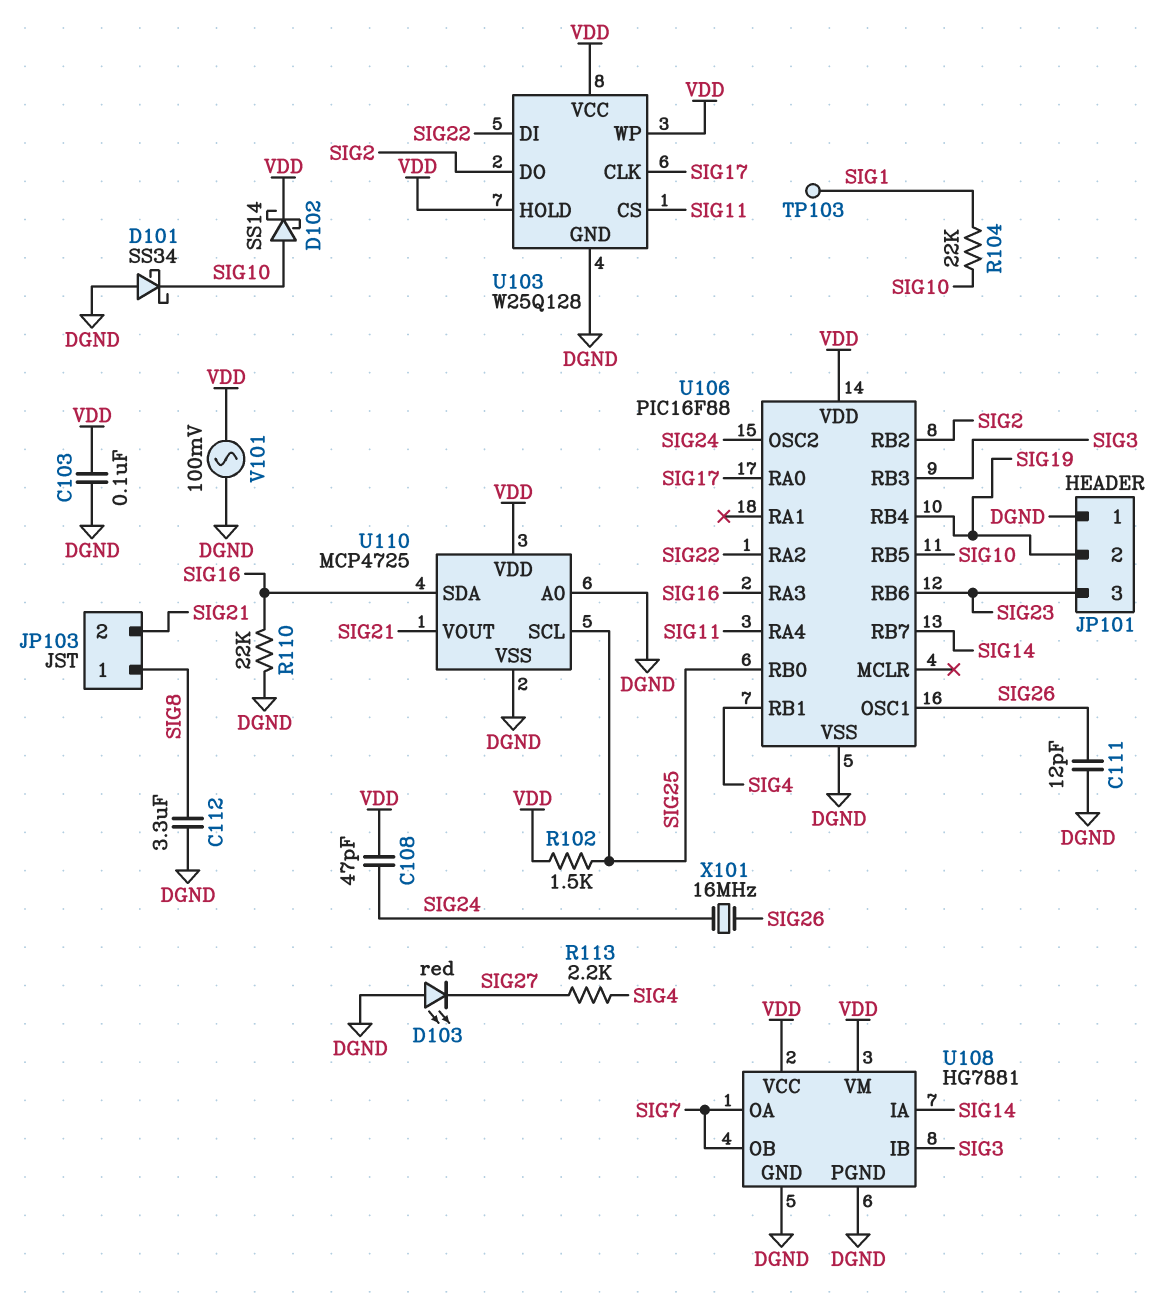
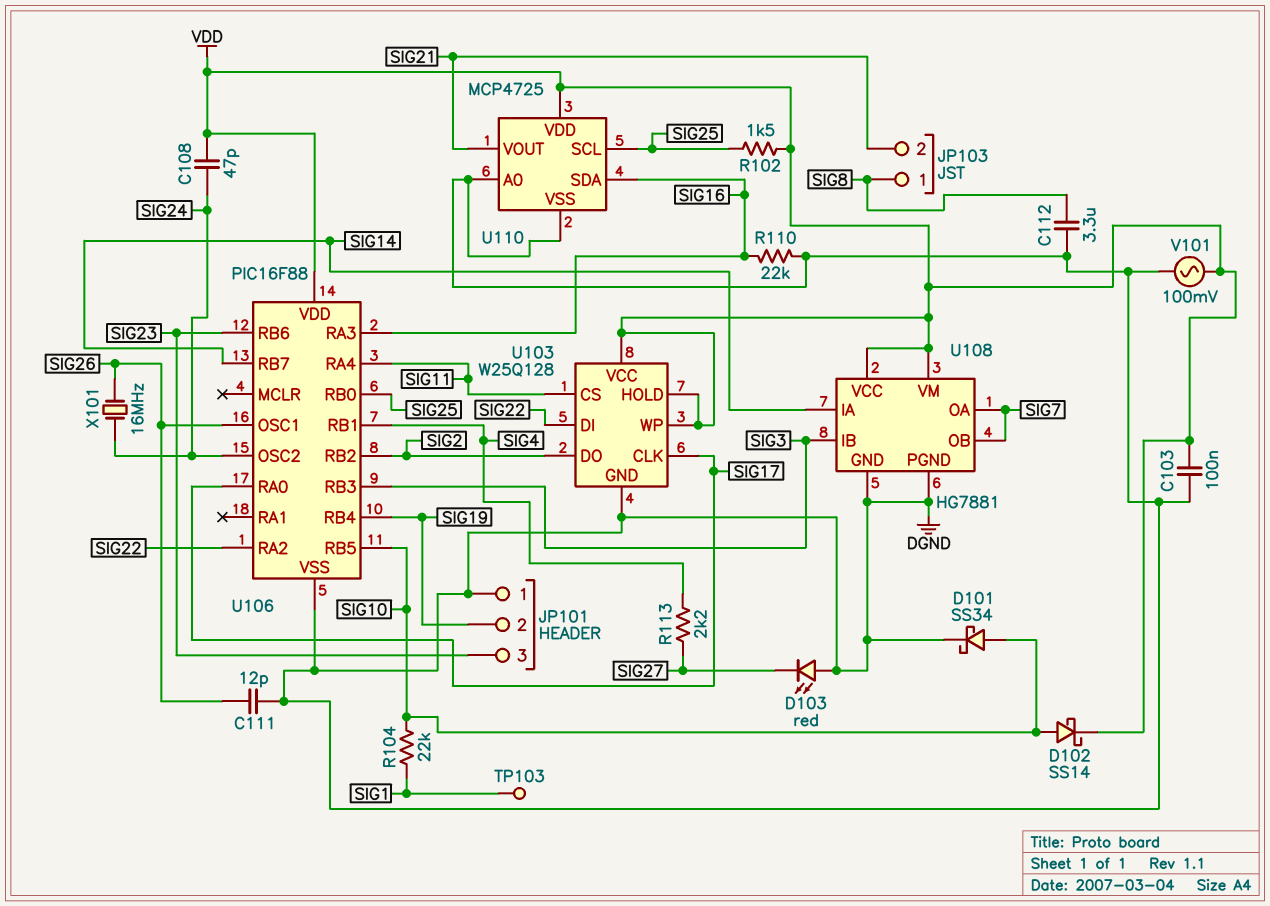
D101: schottky SS34 (A DGND, K SIG10) -> schottky SS34 (A SIG10, K DGND)

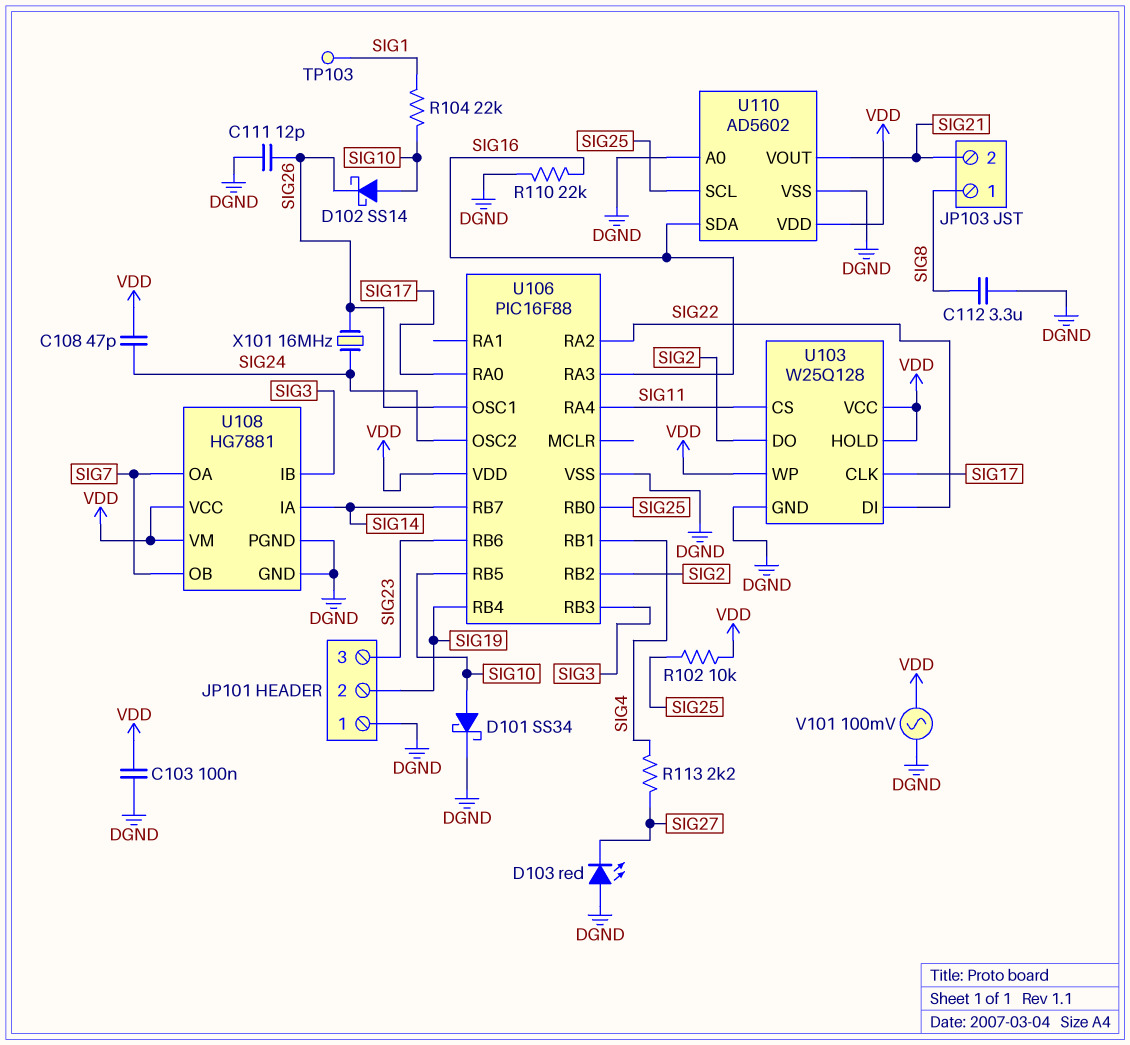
D102: schottky SS14 (A SIG10, K VDD) -> schottky SS14 (A SIG10, K SIG26)
R102: 1.5k (SIG25, VDD) -> 10k (SIG25, VDD)
U110: MCP4725 -> AD5602

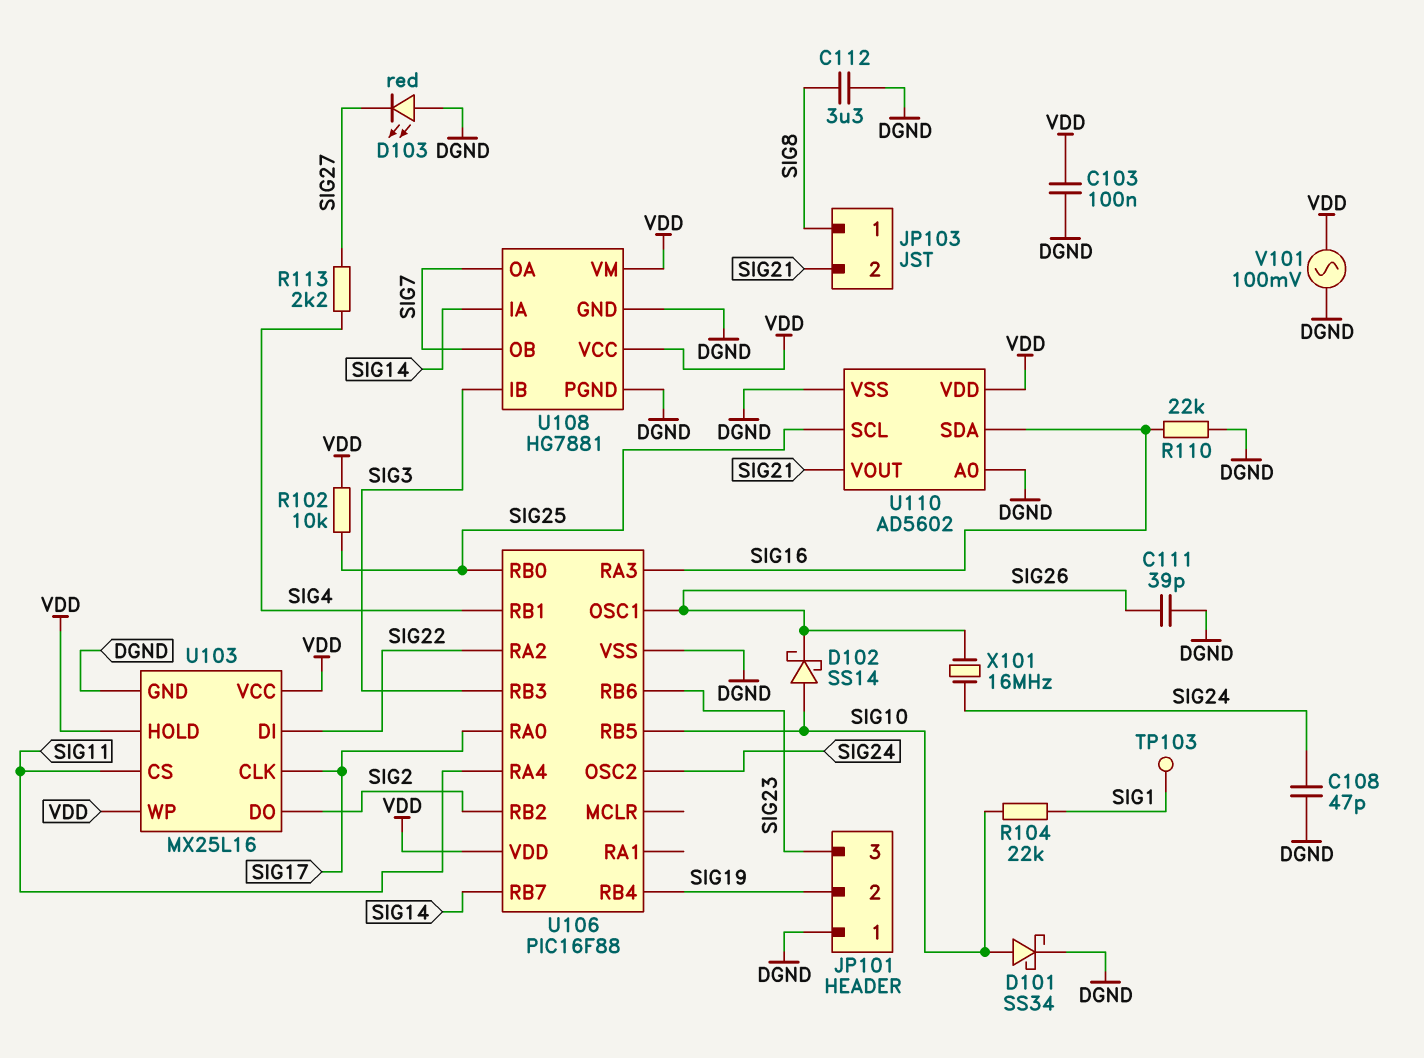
C108: 47pF (SIG24, VDD) -> 47pF (DGND, SIG24)
C111: 12pF (DGND, SIG26) -> 39pF (DGND, SIG26)
U103: W25Q128 -> MX25L16

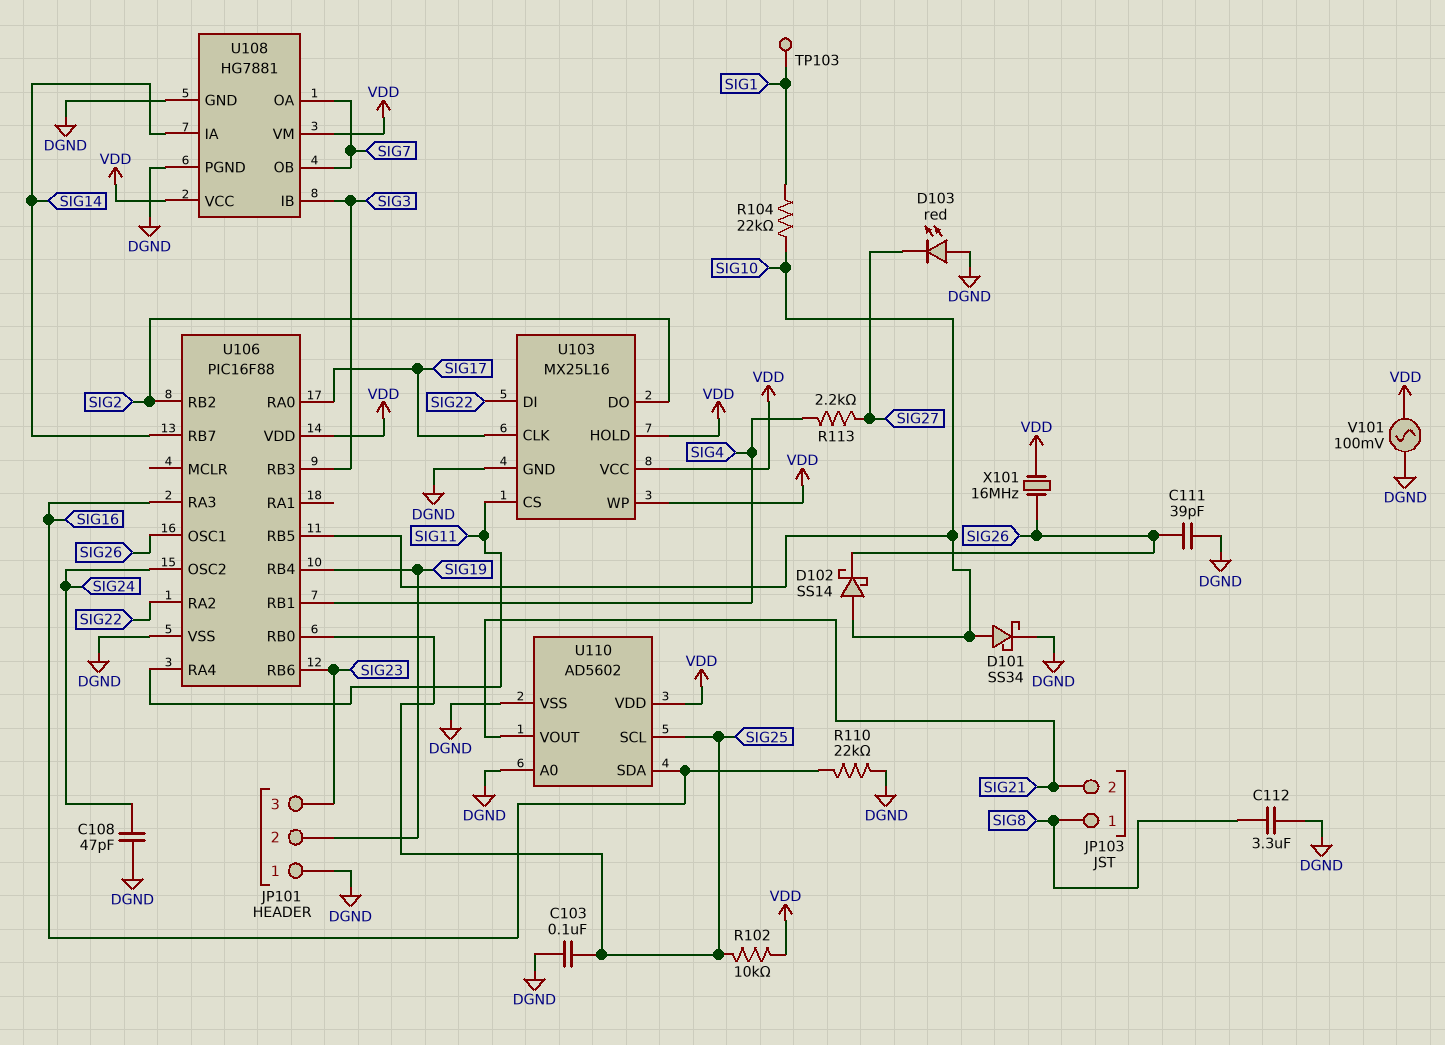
C103: 100nF (DGND, VDD) -> 100nF (DGND, SIG25)
X101: 16MHz (SIG24, SIG26) -> 16MHz (SIG26, VDD)

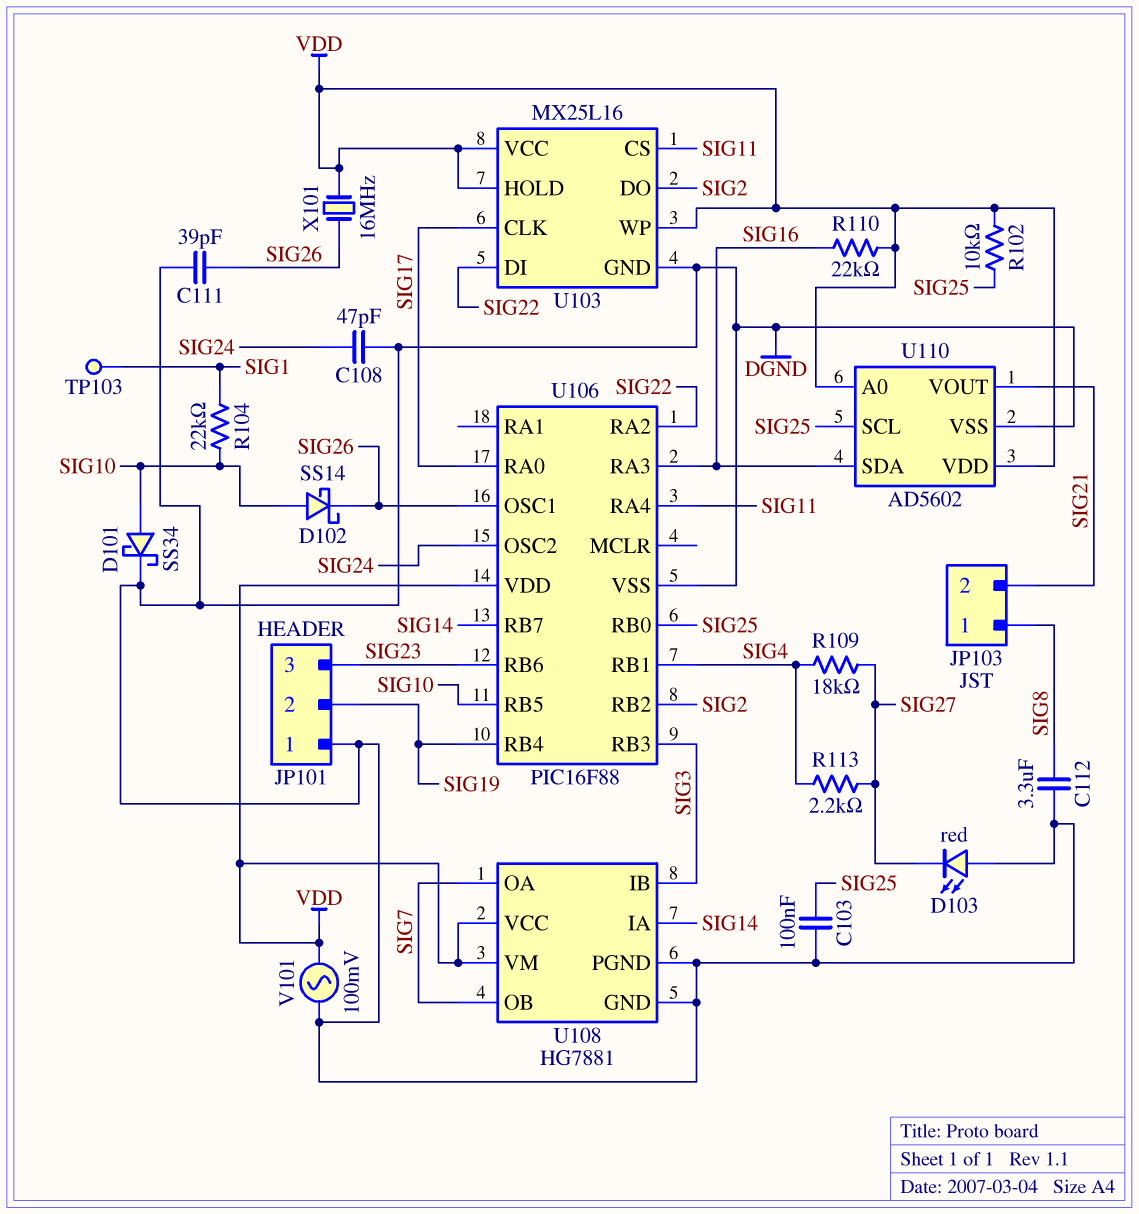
R109: none -> 18k (SIG4, SIG27)
R110: 22k (DGND, SIG16) -> 22k (SIG16, VDD)
U110 pin A0: DGND -> VDD

